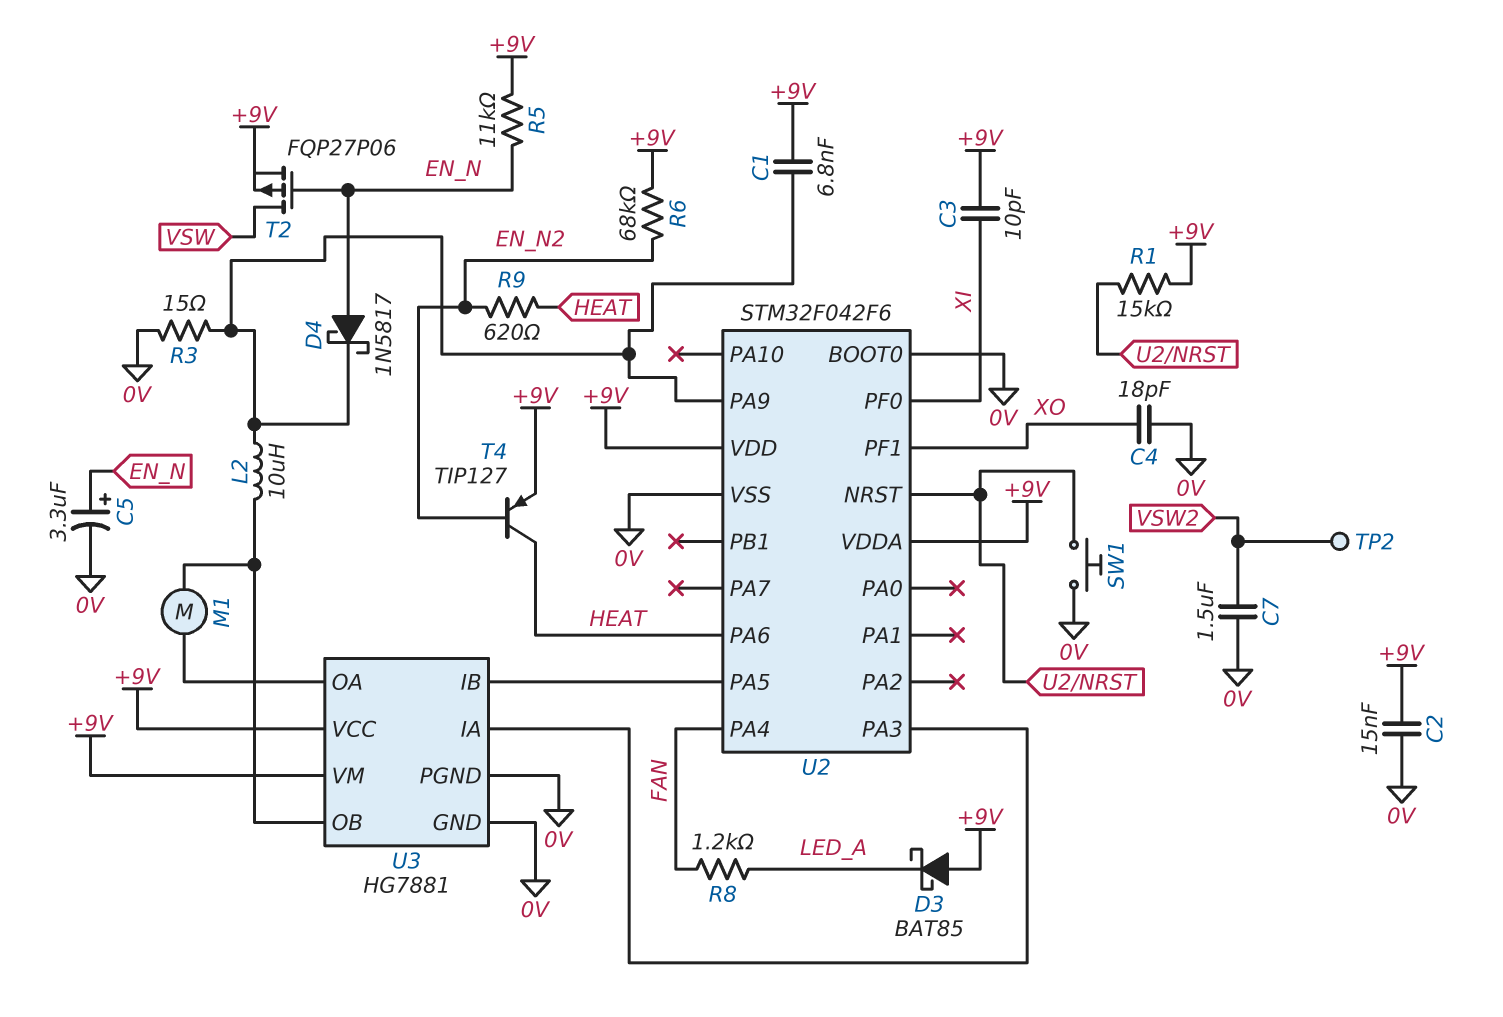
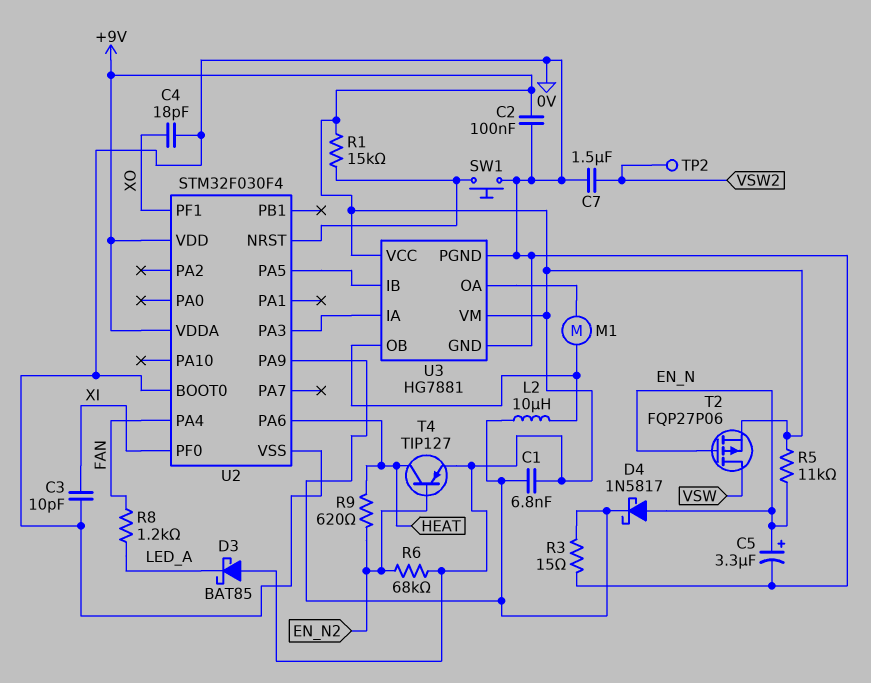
C2: 15nF (+9V, 0V) -> 100nF (+9V, 0V)
C3: 10pF (+9V, XI) -> 10pF (0V, XI)
U2: STM32F042F6 -> STM32F030F4

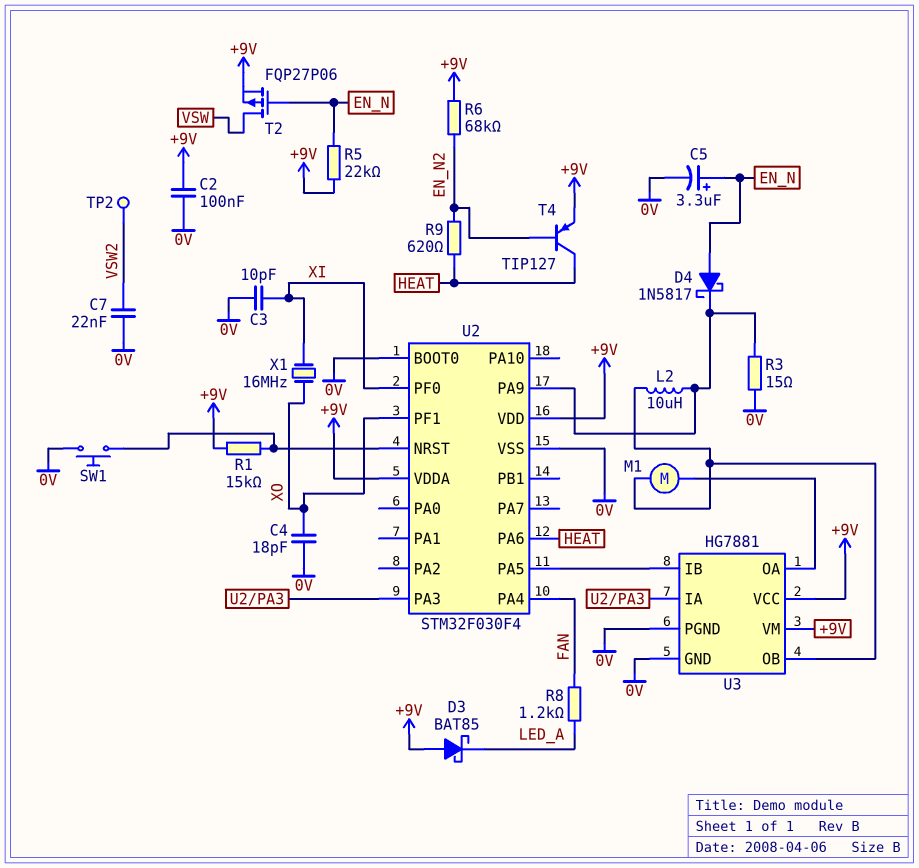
C1: 6.8nF (+9V, U2/PA9) -> none
C7: 1.5uF (0V, VSW2) -> 22nF (0V, VSW2)
R5: 11k (+9V, EN_N) -> 22k (+9V, EN_N)
X1: none -> 16MHz (XI, XO)

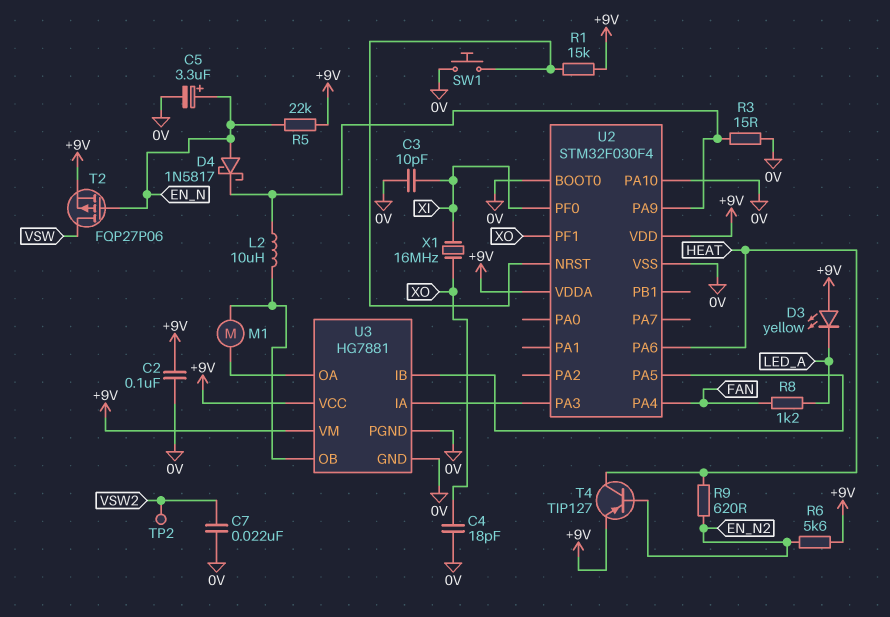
D3: schottky BAT85 (A +9V, K LED_A) -> LED yellow (A +9V, K LED_A)
R6: 68k (+9V, EN_N2) -> 5.6k (+9V, EN_N2)
U2 pin PA10: none -> 0V

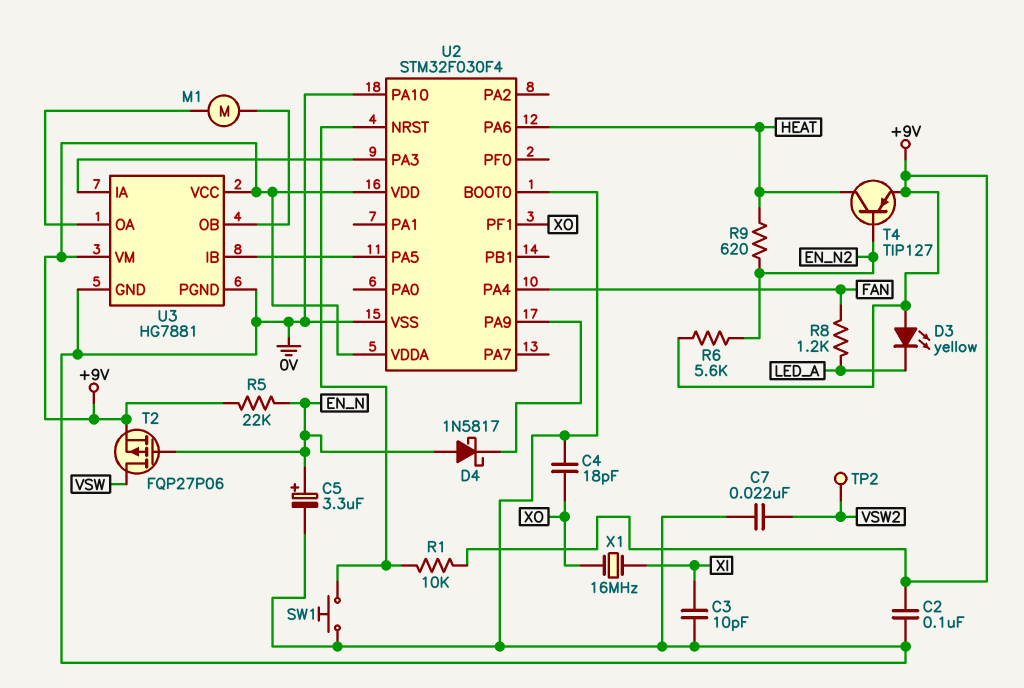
L2: 10uH (U2/PA9, U3/OB) -> none
R1: 15k (+9V, U2/NRST) -> 10k (+9V, U2/NRST)
R3: 15 (0V, U2/PA9) -> none
U2 pin PF0: XI -> none

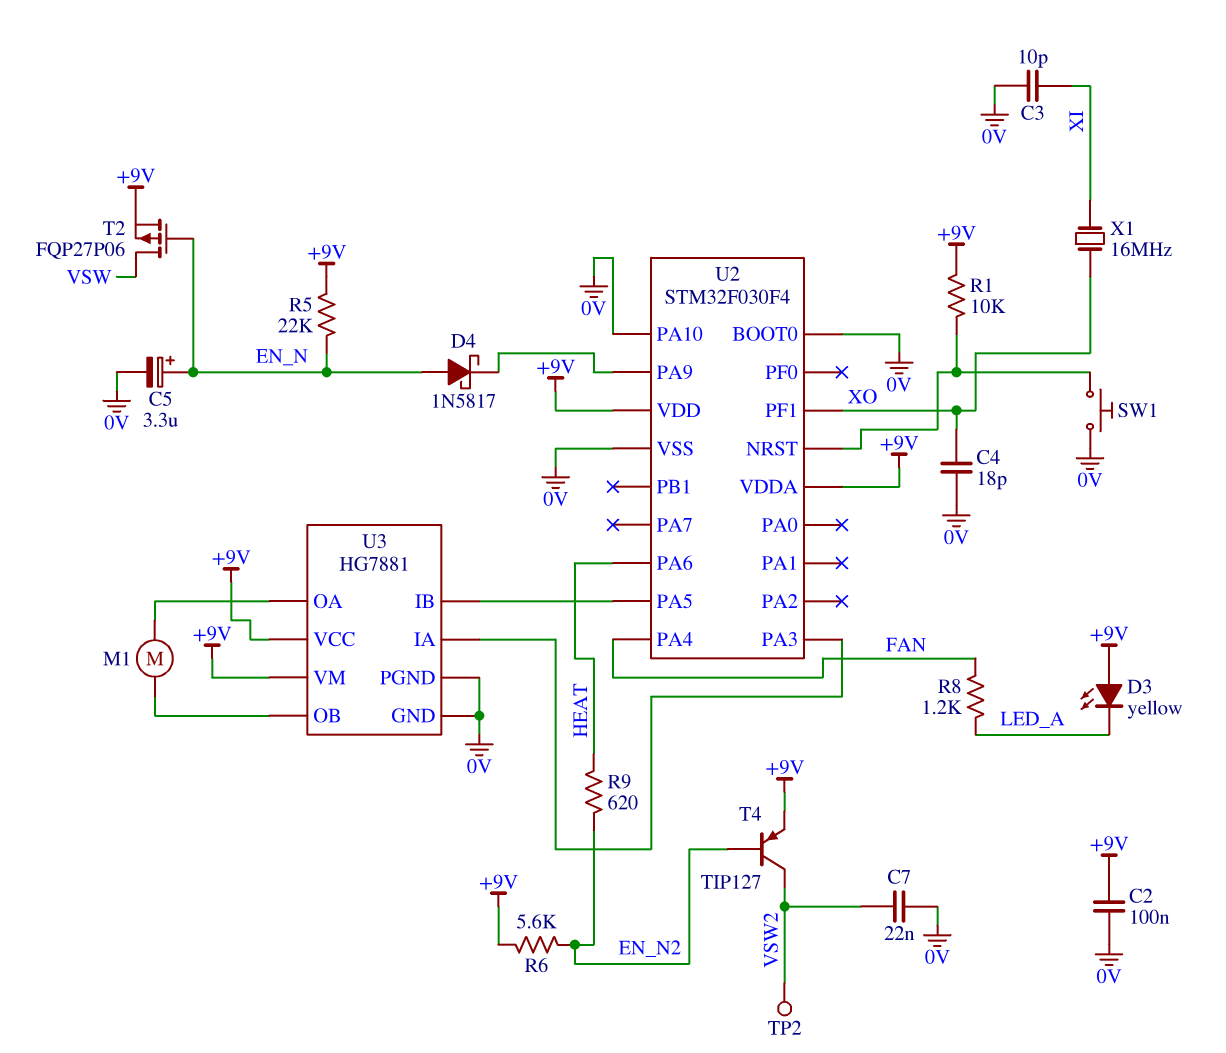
T4: PNP TIP127 (B EN_N2, C HEAT, E +9V) -> PNP TIP127 (B EN_N2, C VSW2, E +9V)

